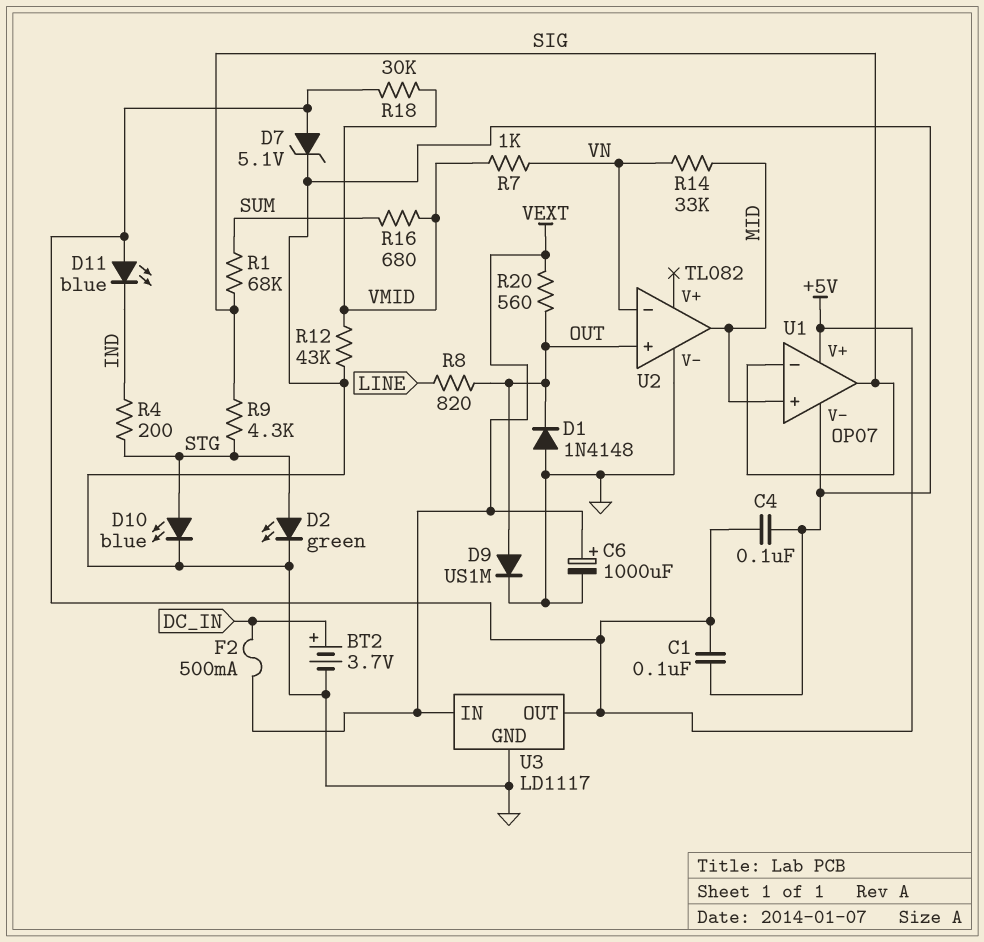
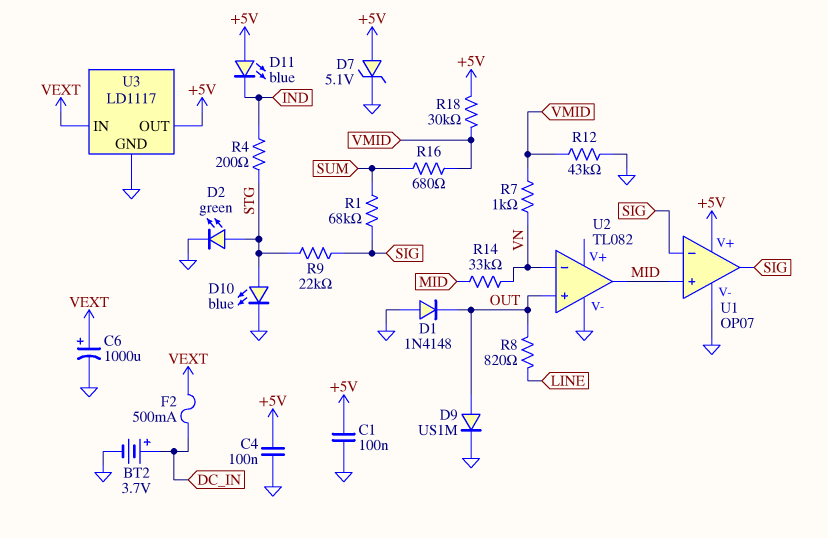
R9: 4.3k (SIG, STG) -> 22k (SIG, STG)
R20: 560 (OUT, VEXT) -> none

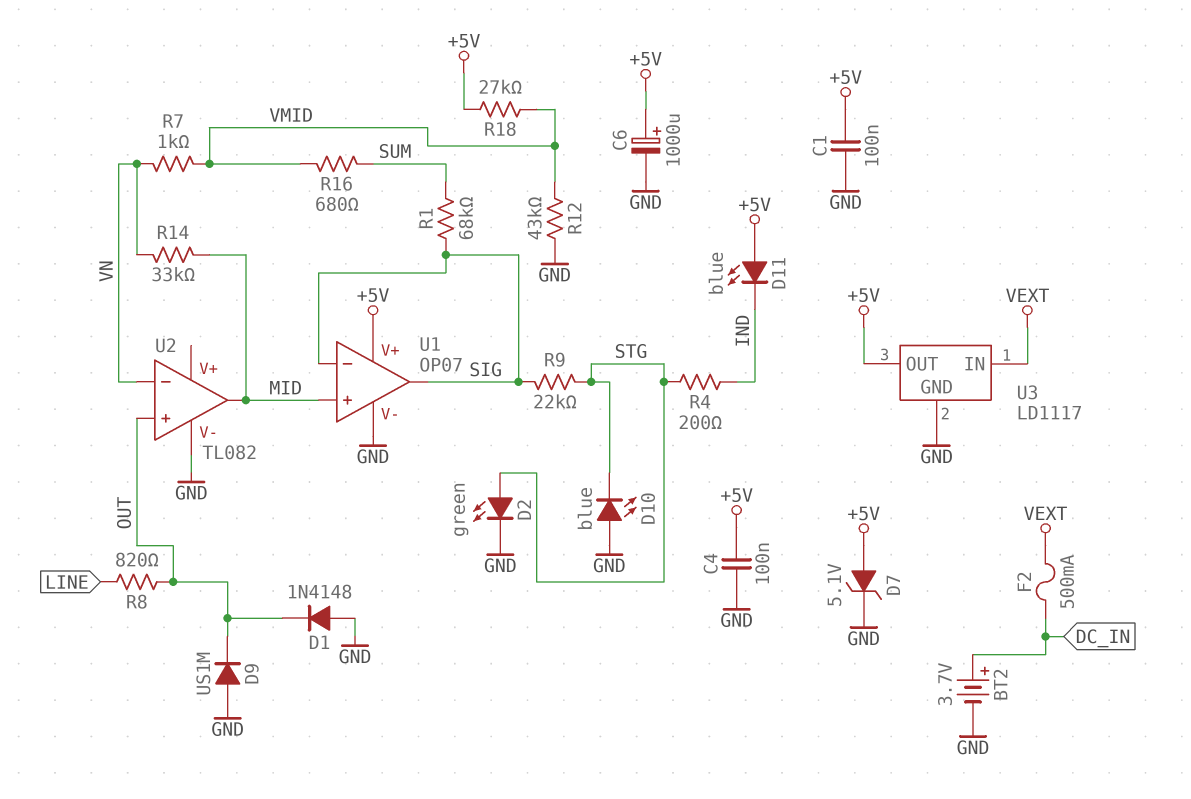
C6: 1000uF (plus VEXT, minus GND) -> 1000uF (plus +5V, minus GND)
D9: diode US1M (A OUT, K GND) -> diode US1M (A GND, K OUT)
D10: LED blue (A STG, K GND) -> LED blue (A GND, K STG)
R18: 30k (+5V, VMID) -> 27k (+5V, VMID)

